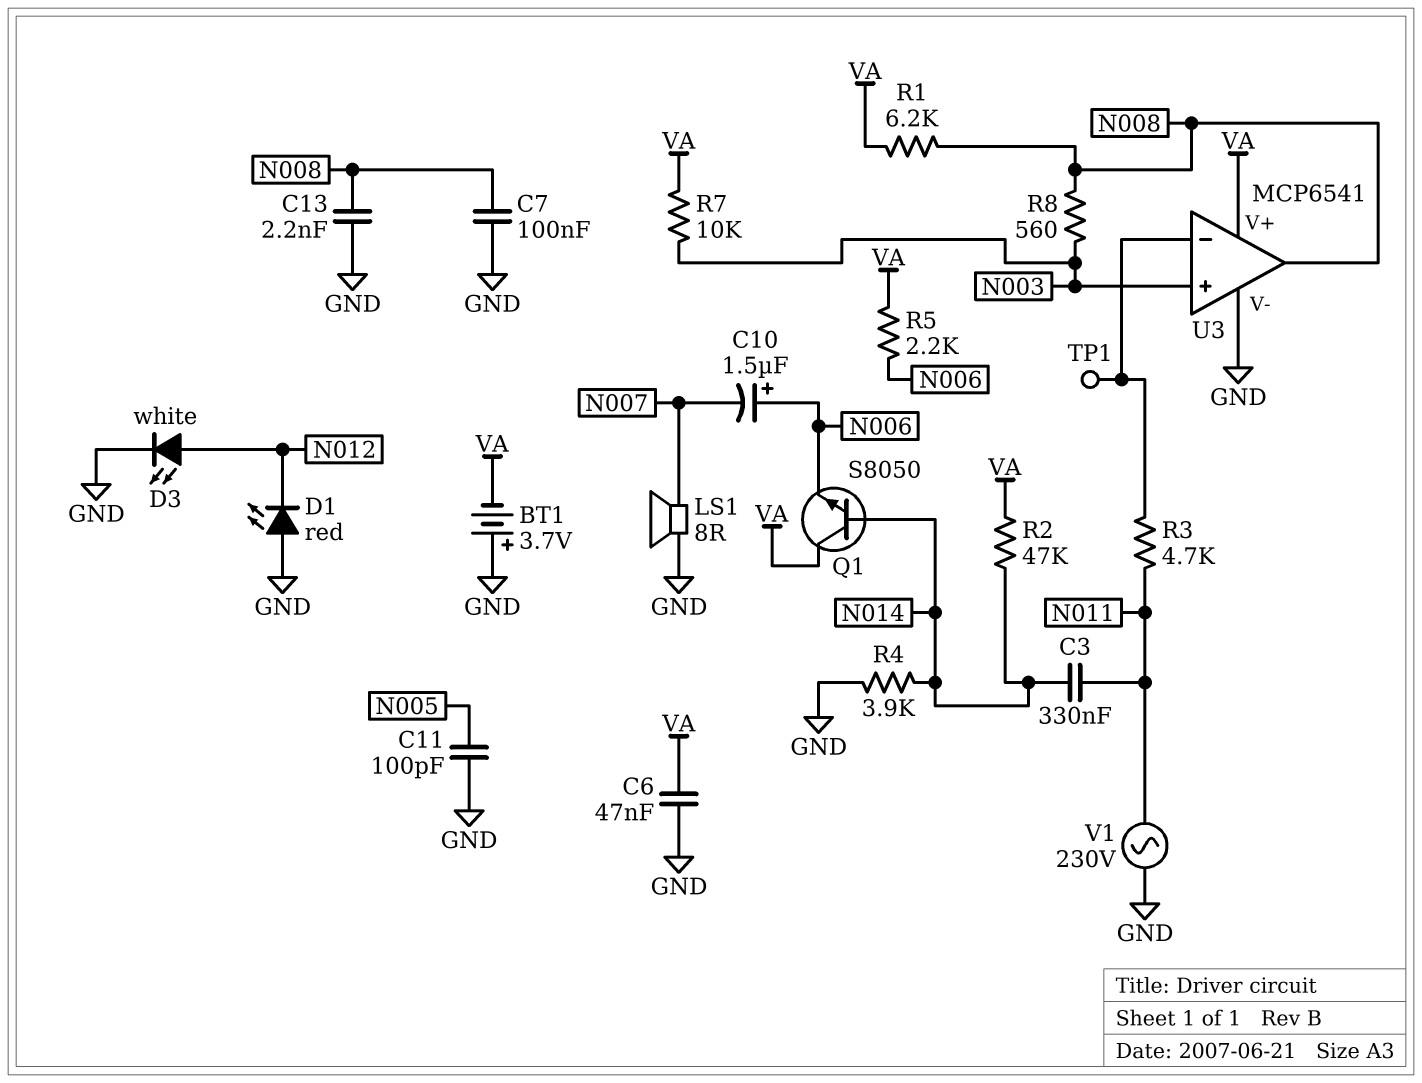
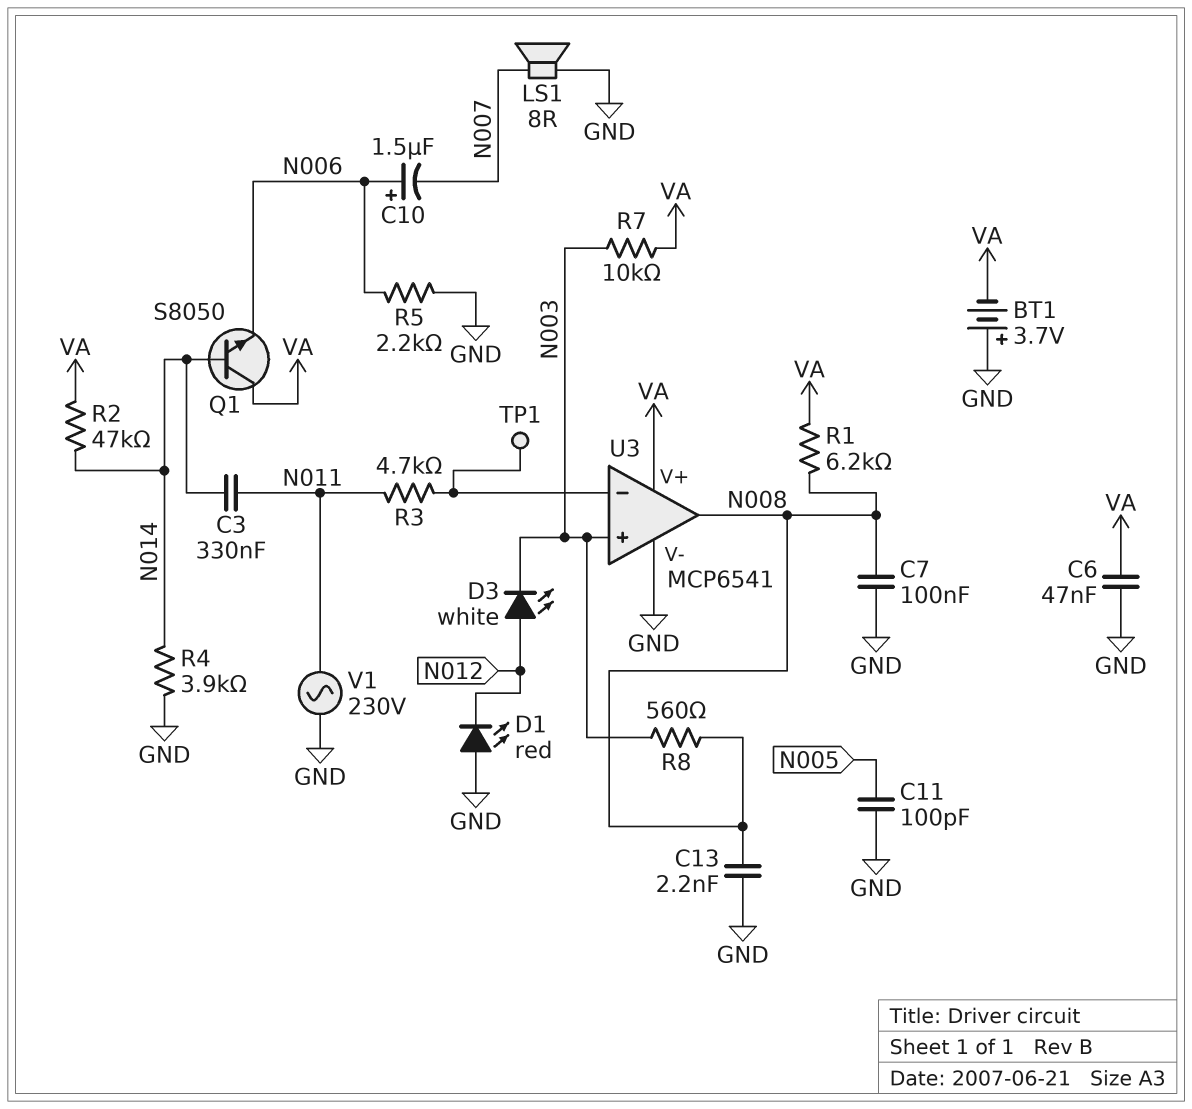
D3: LED white (A N012, K GND) -> LED white (A N012, K N003)
R5: 2.2k (N006, VA) -> 2.2k (GND, N006)

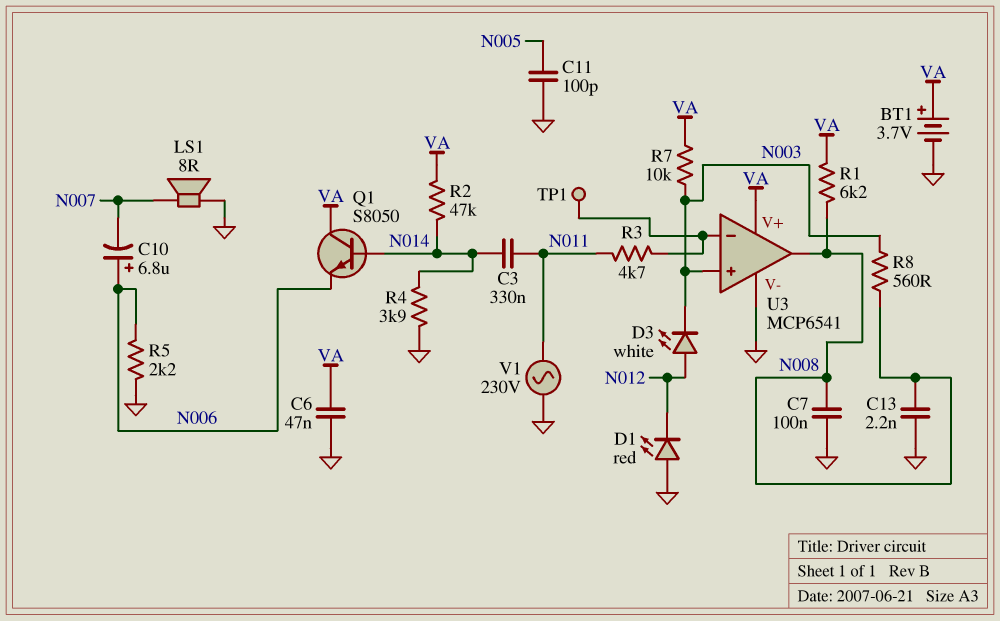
BT1: 3.7V (plus GND, minus VA) -> 3.7V (plus VA, minus GND)
C10: 1.5uF (plus N006, minus N007) -> 6.8uF (plus N006, minus N007)

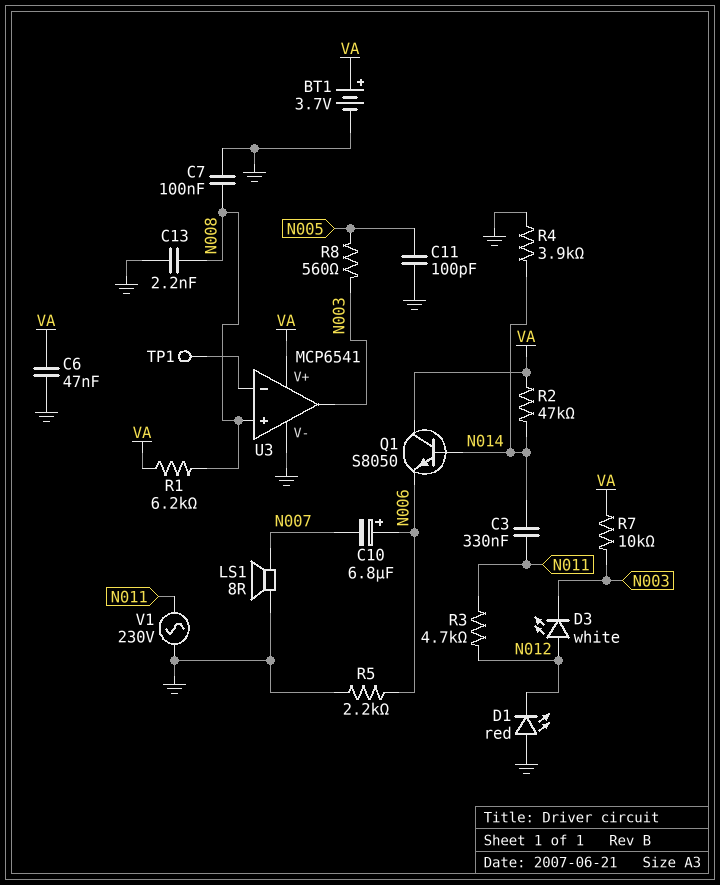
R3: 4.7k (N011, U3/in-) -> 4.7k (N011, N012)
R8: 560 (N003, N008) -> 560 (N003, N005)
U3 pin in+: N003 -> N008
U3 pin out: N008 -> N003

